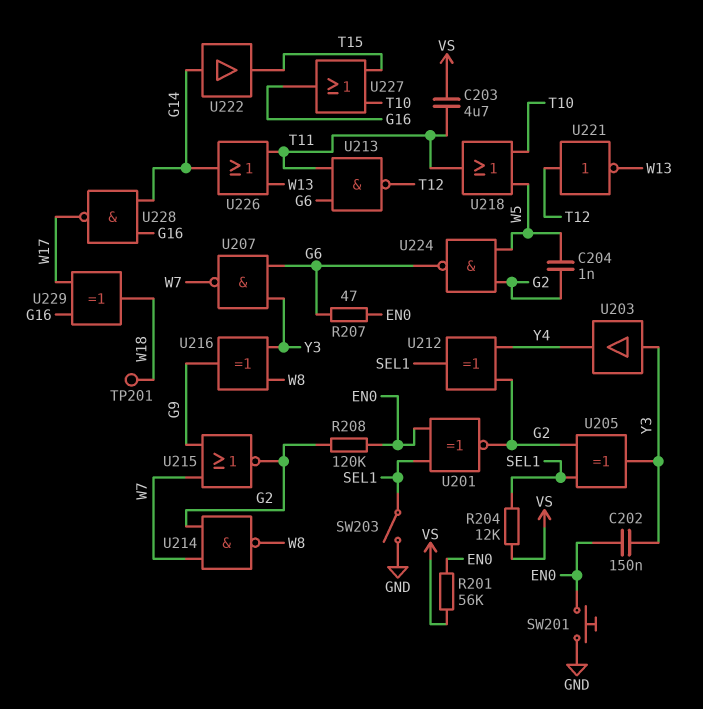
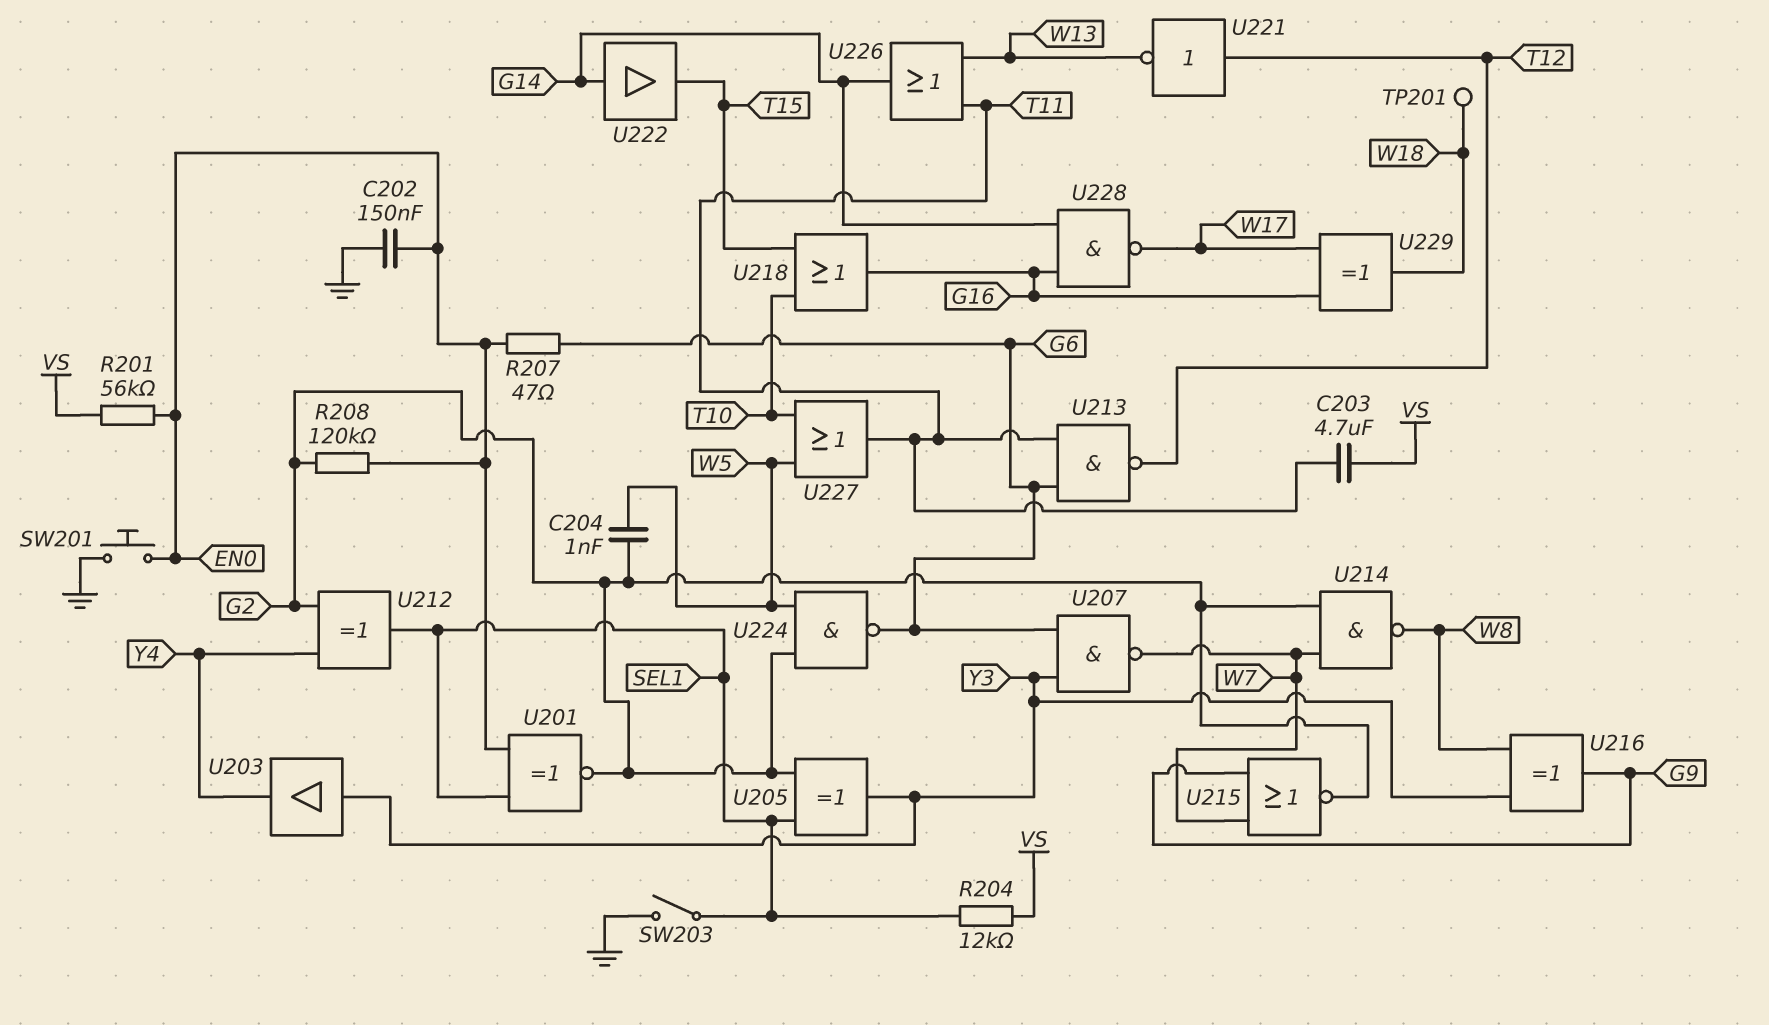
C202: 150nF (EN0, Y3) -> 150nF (EN0, GND)
U218: OR (in T10, in W5, out T11) -> OR (in T10, in T15, out G16)
U227: OR (in T10, in T15, out G16) -> OR (in T10, in W5, out T11)

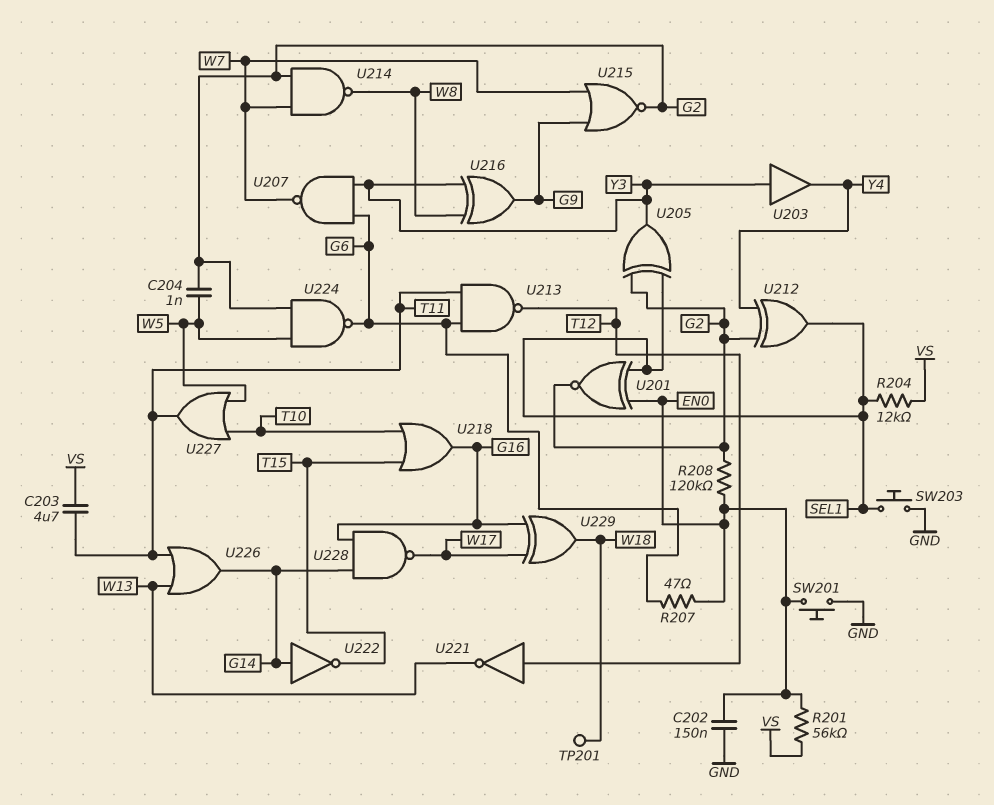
SW203: switch (GND, SEL1) -> button (GND, SEL1)
U222: buffer (in G14, out T15) -> NOT (in G14, out T15)

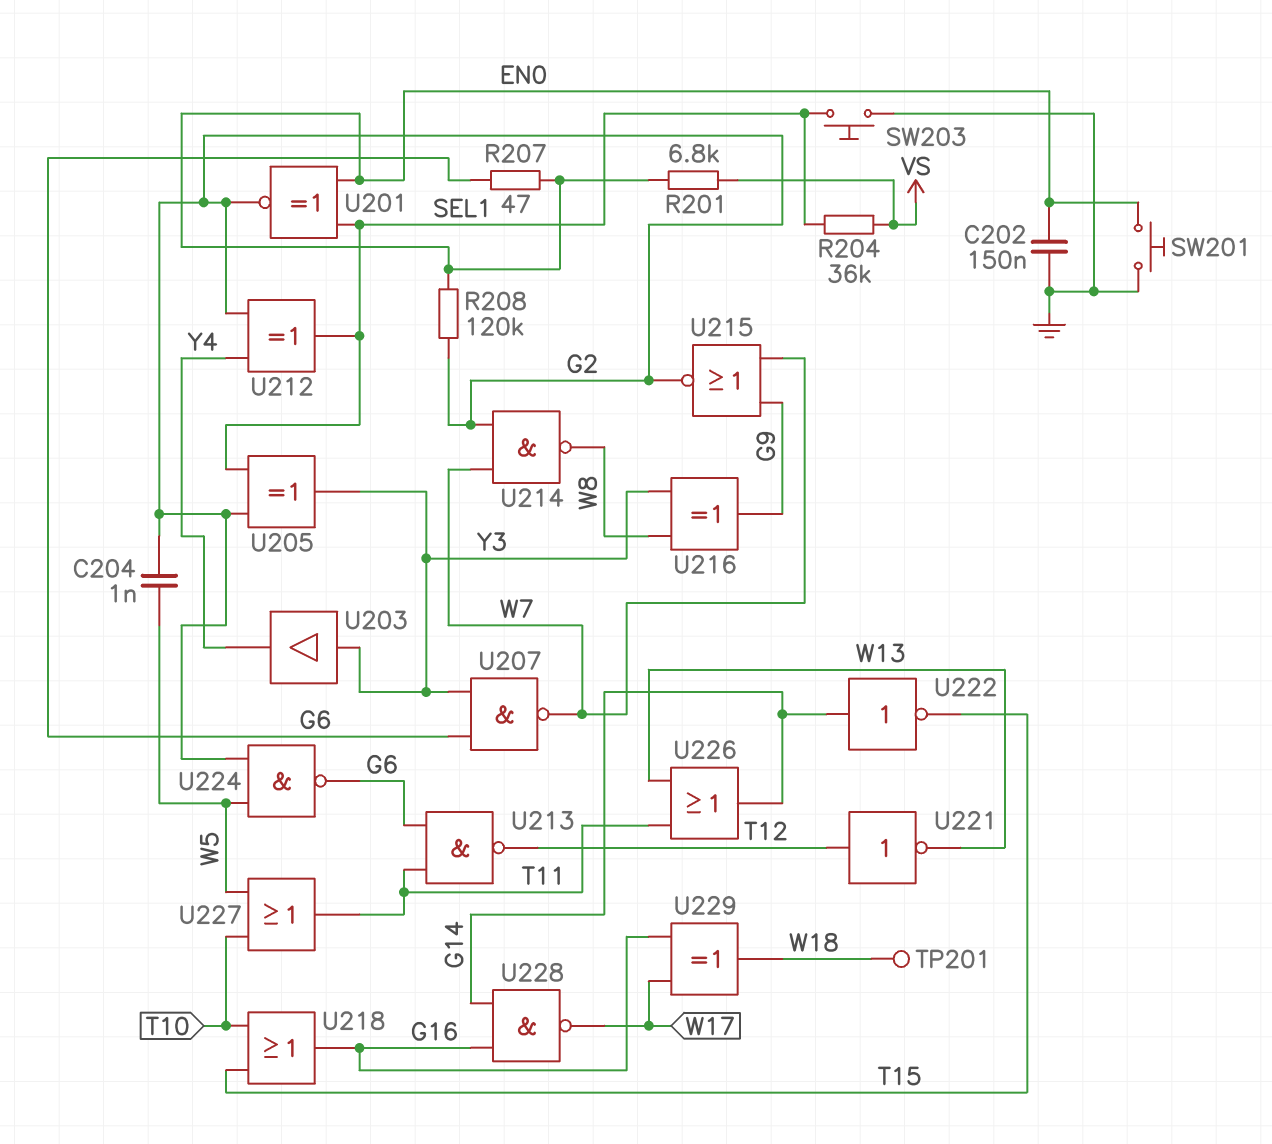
C203: 4.7uF (T11, VS) -> none
R201: 56k (EN0, VS) -> 6.8k (EN0, VS)
R204: 12k (SEL1, VS) -> 36k (SEL1, VS)

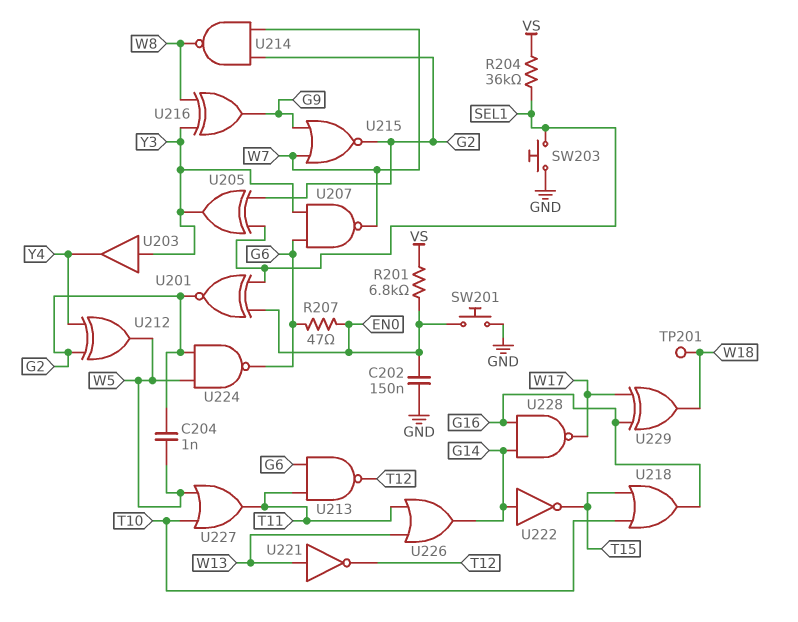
R208: 120k (EN0, G2) -> none
U212: XOR (in G2, in Y4, out SEL1) -> XOR (in G2, in Y4, out W5)
U221: NOT (in T12, out W13) -> NOT (in W13, out T12)

